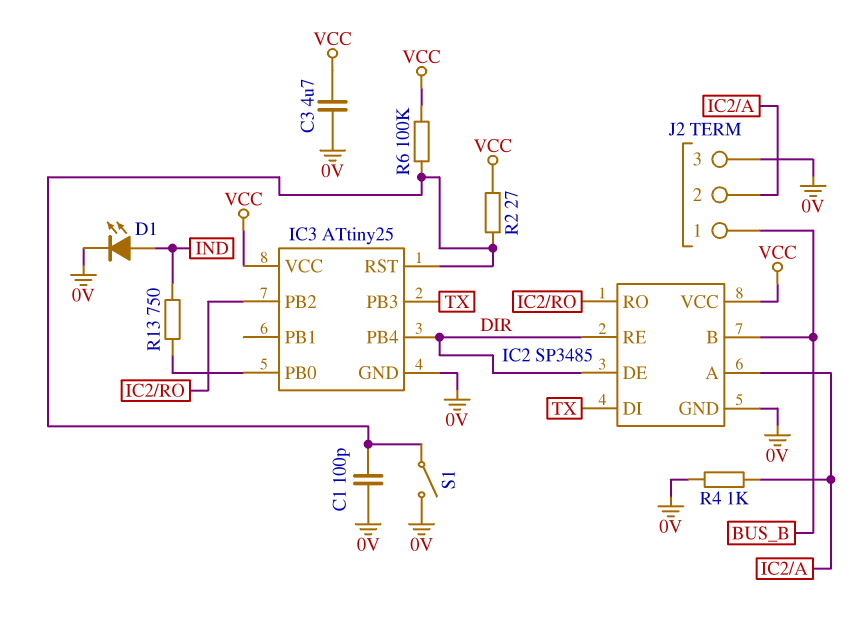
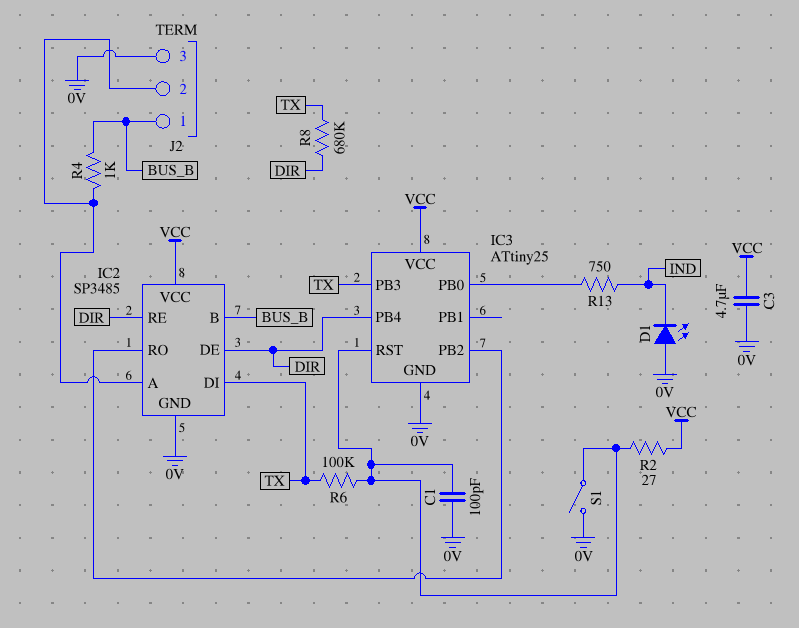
D1: LED (A IND, K 0V) -> LED (A 0V, K IND)
R4: 1k (0V, IC2/A) -> 1k (BUS_B, IC2/A)
R6: 100k (IC3/RST, VCC) -> 100k (IC3/RST, TX)
R8: none -> 680k (DIR, TX)

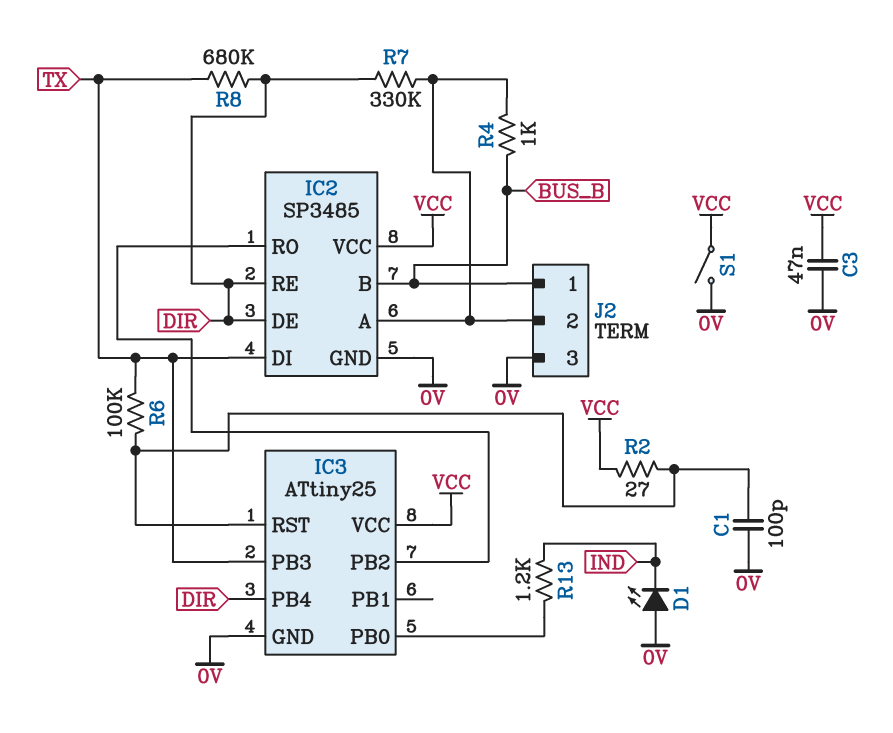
C3: 4.7uF (0V, VCC) -> 47nF (0V, VCC)
R7: none -> 330k (DIR, IC2/A)
R13: 750 (IC3/PB0, IND) -> 1.2k (IC3/PB0, IND)
S1: switch (0V, IC3/RST) -> switch (0V, VCC)

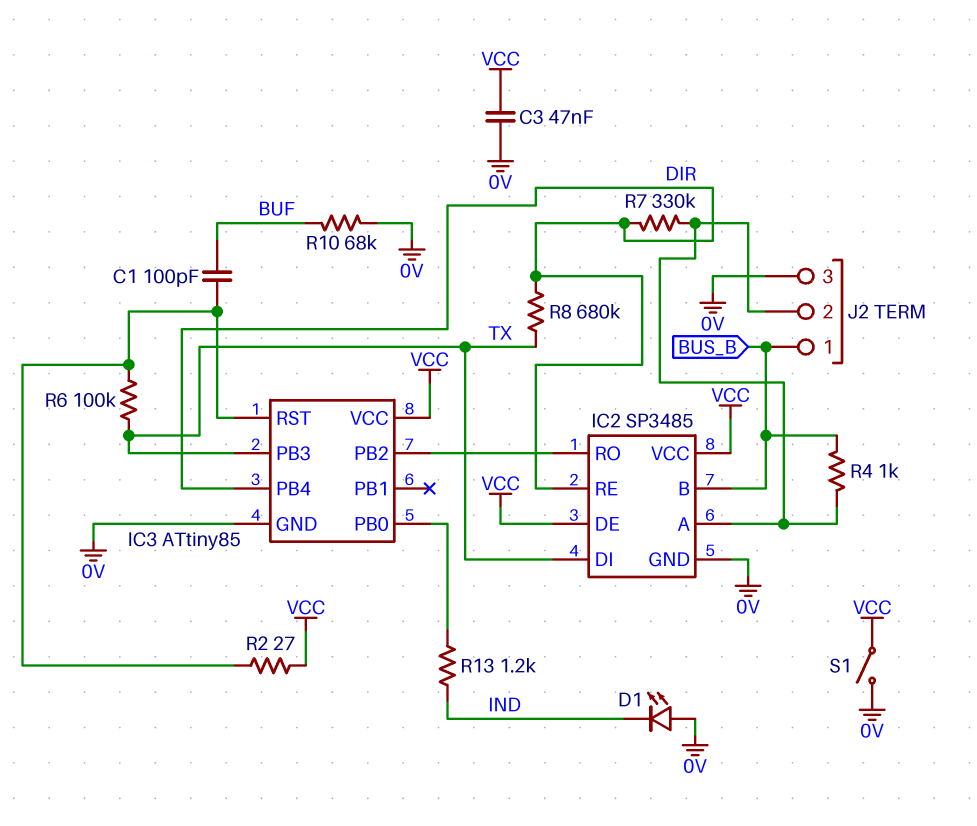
C1: 100pF (0V, IC3/RST) -> 100pF (BUF, IC3/RST)
IC2 pin DE: DIR -> VCC
IC3: ATtiny25 -> ATtiny85
R10: none -> 68k (0V, BUF)

